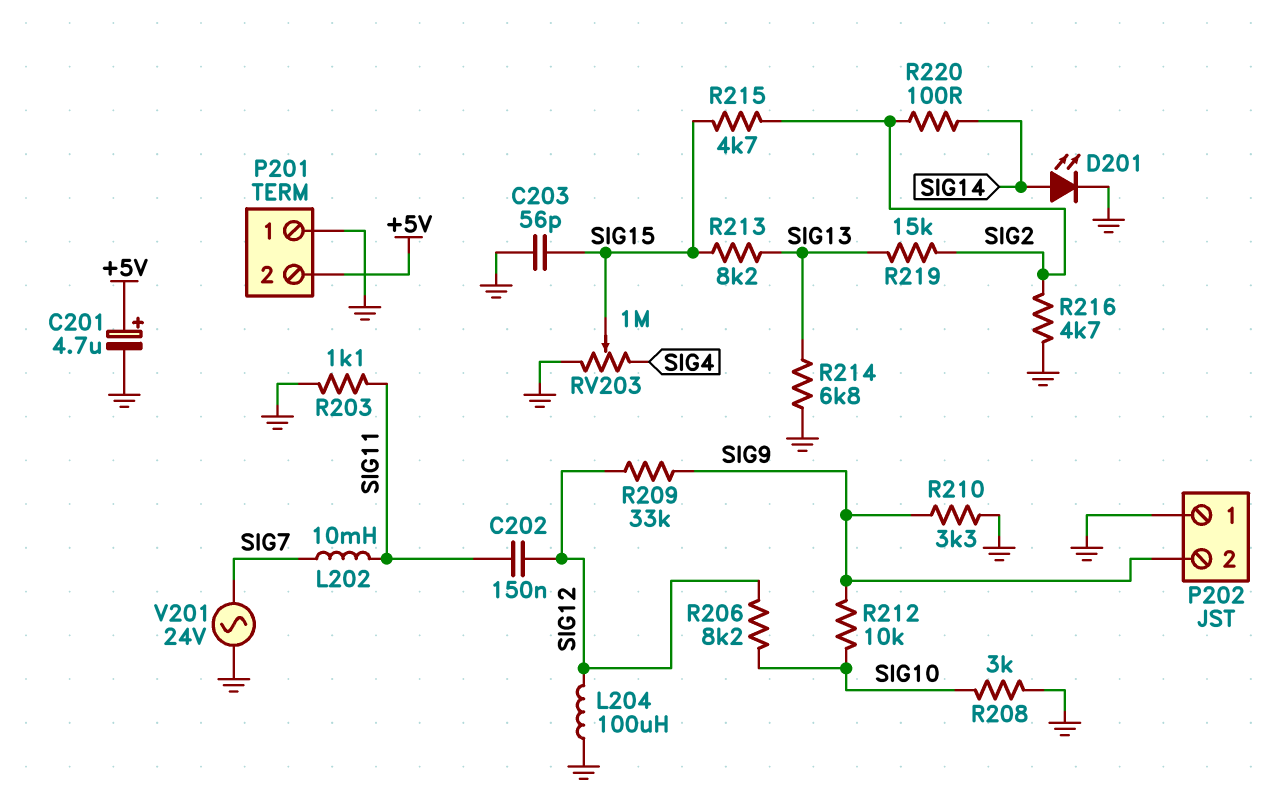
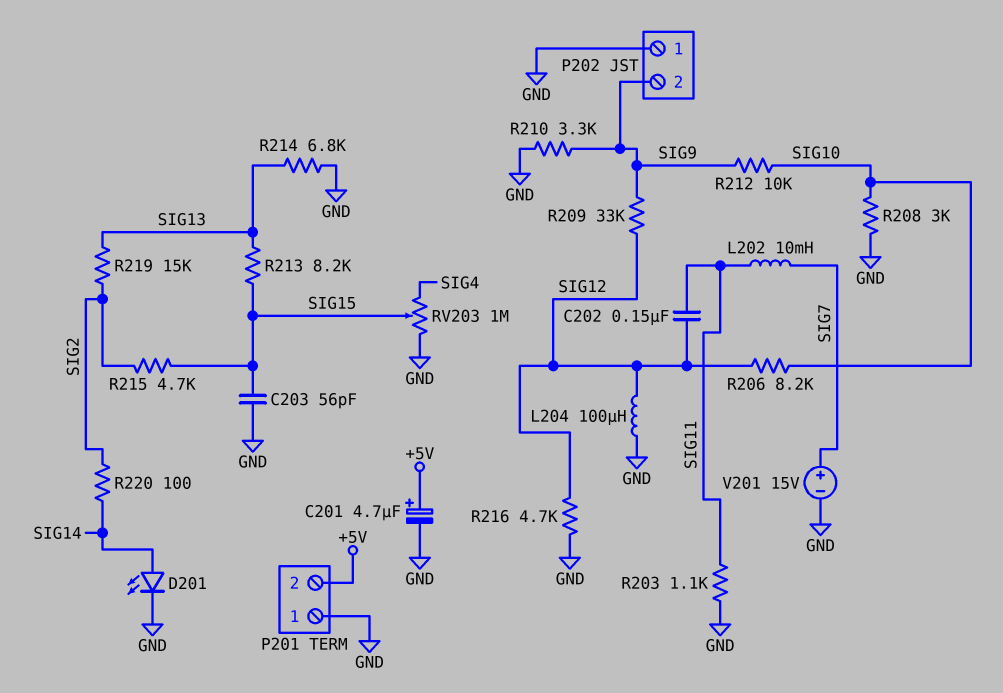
R216: 4.7k (GND, SIG2) -> 4.7k (GND, SIG12)
V201: AC 24V (GND, SIG7) -> 15V (plus SIG7, minus GND)

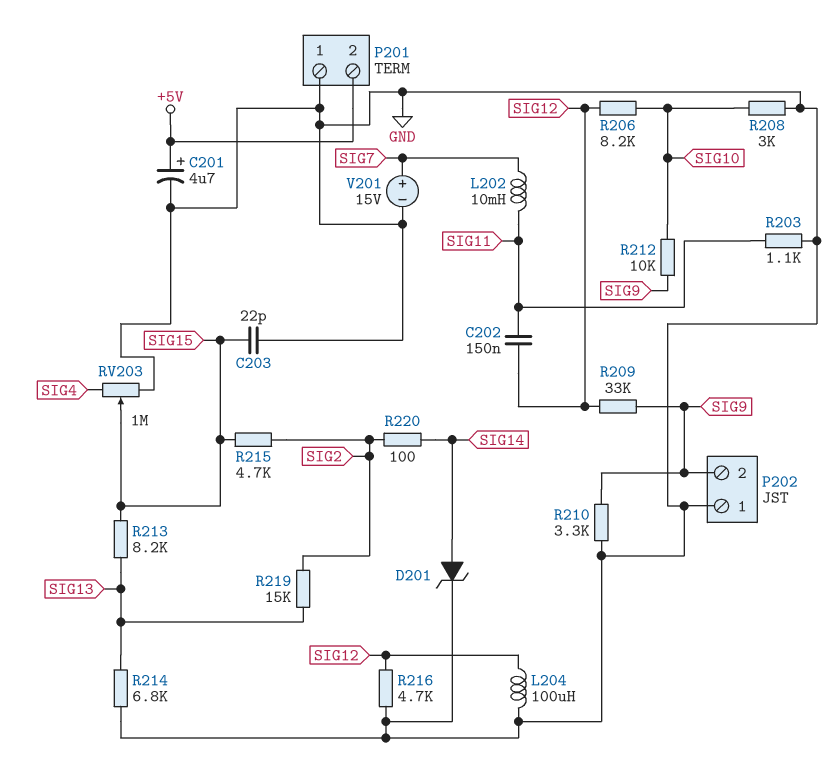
C203: 56pF (GND, SIG15) -> 22pF (GND, SIG15)
D201: LED (A SIG14, K GND) -> zener (A SIG14, K GND)

